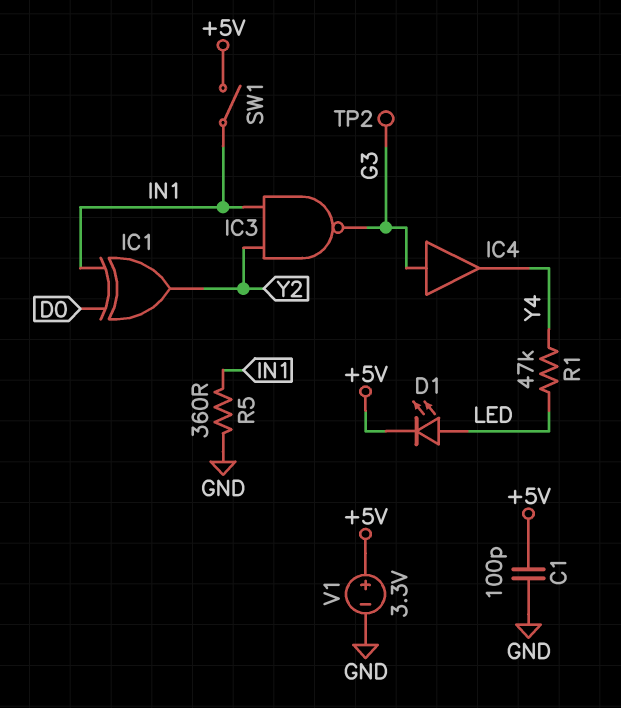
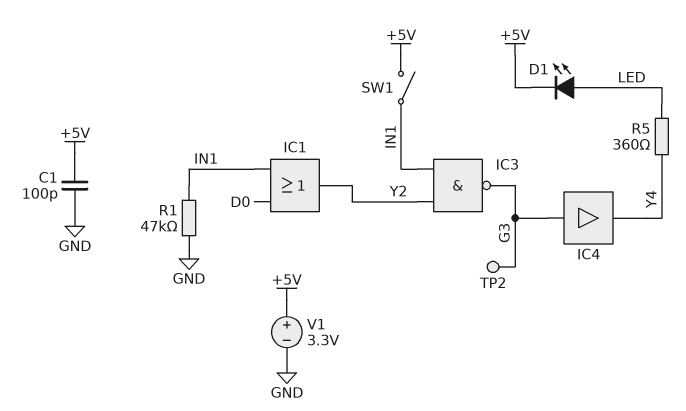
IC1: XOR (in D0, in IN1, out Y2) -> OR (in D0, in IN1, out Y2)
R1: 47k (LED, Y4) -> 47k (GND, IN1)
R5: 360 (GND, IN1) -> 360 (LED, Y4)

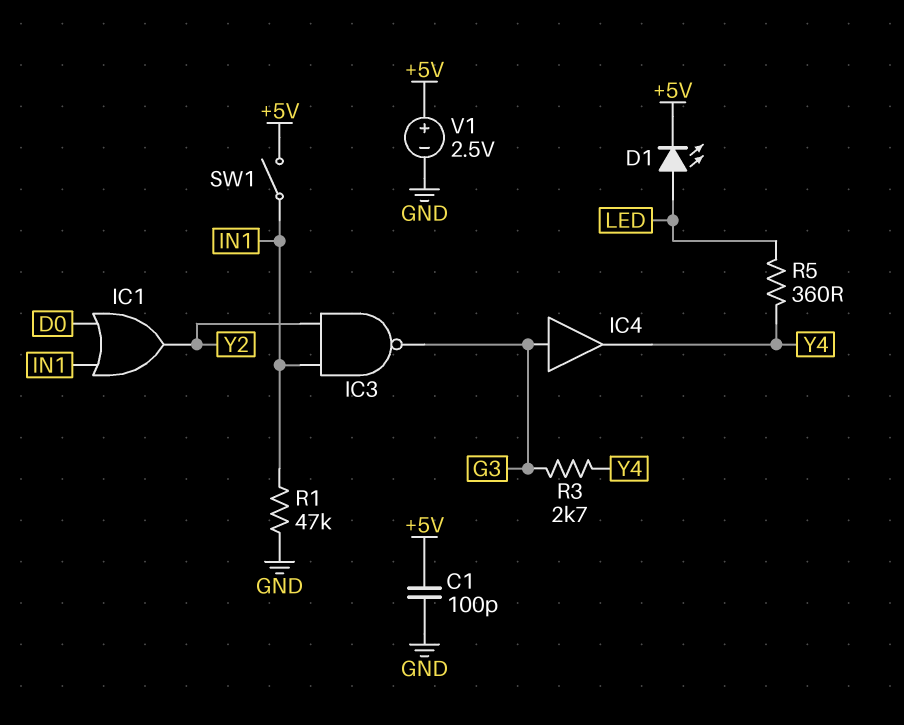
R3: none -> 2.7k (G3, Y4)
TP2: test point (G3) -> none
V1: 3.3V (plus +5V, minus GND) -> 2.5V (plus +5V, minus GND)

